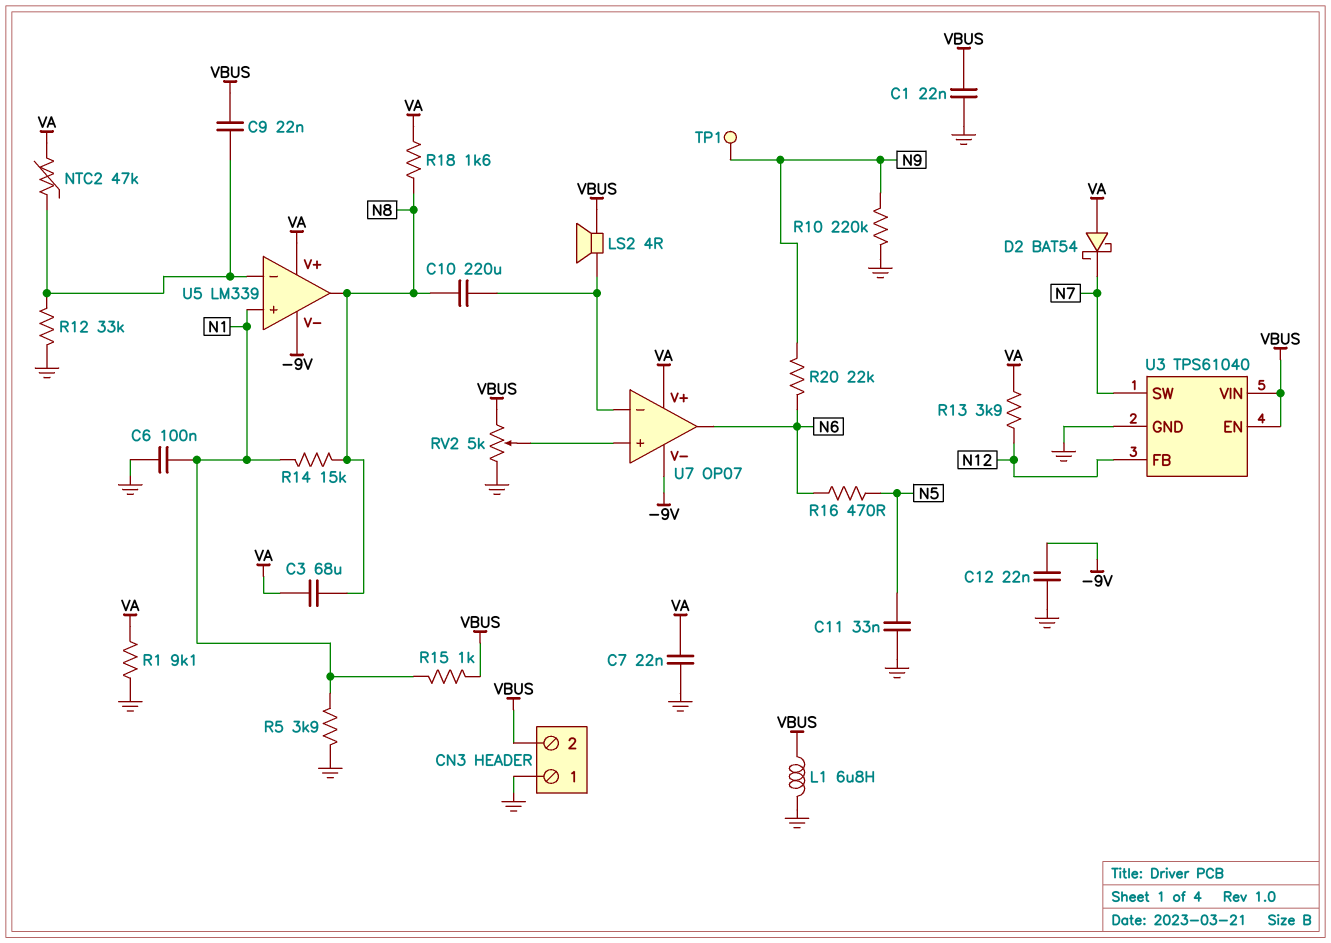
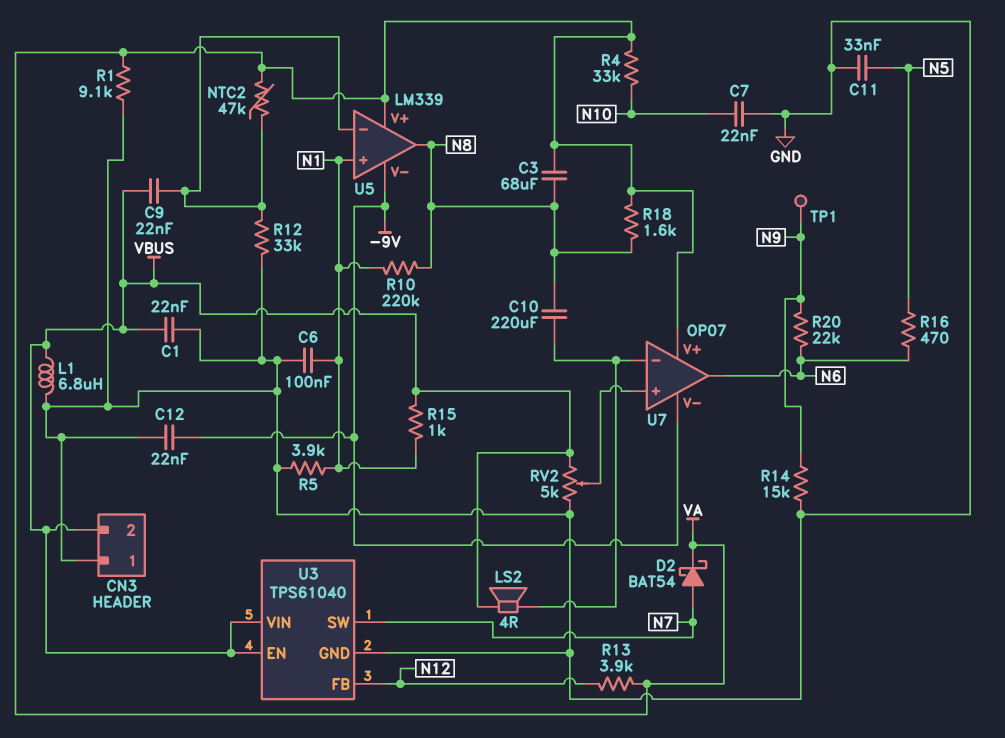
C7: 22nF (GND, VA) -> 22nF (GND, N10)
D2: schottky BAT54 (A VA, K N7) -> schottky BAT54 (A N7, K VA)
R4: none -> 33k (N10, VA)
R10: 220k (GND, N9) -> 220k (N1, N8)
R14: 15k (N1, N8) -> 15k (GND, N9)

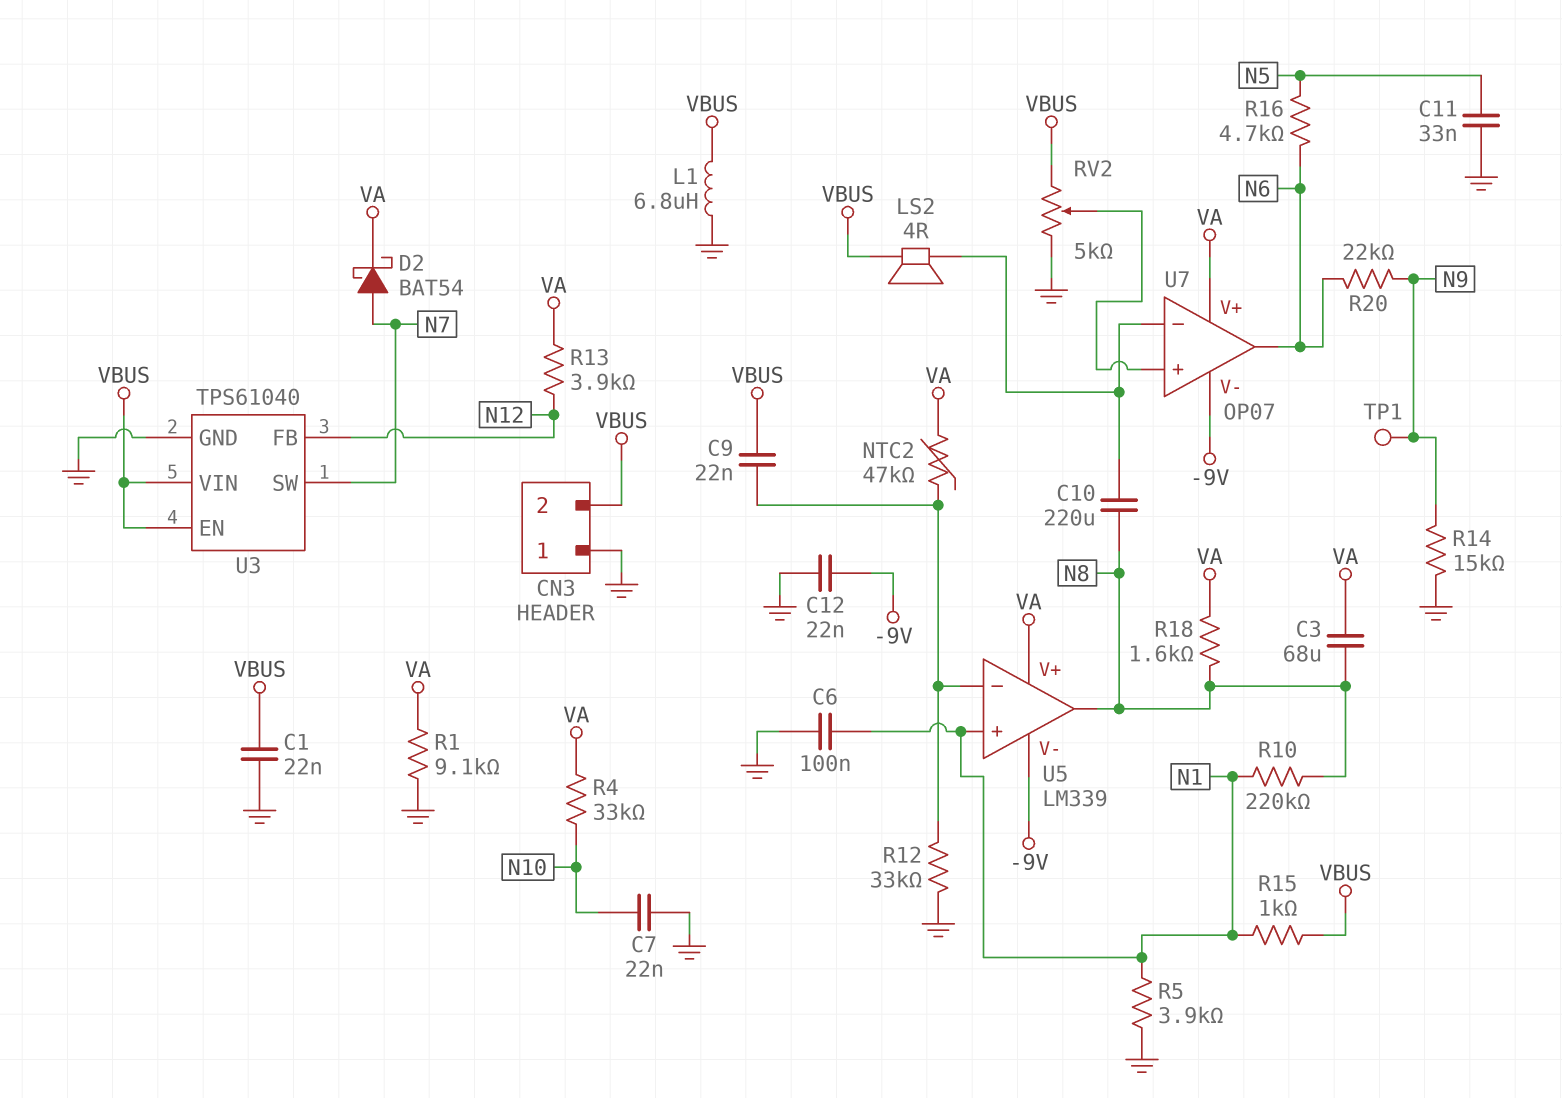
R16: 470 (N5, N6) -> 4.7k (N5, N6)

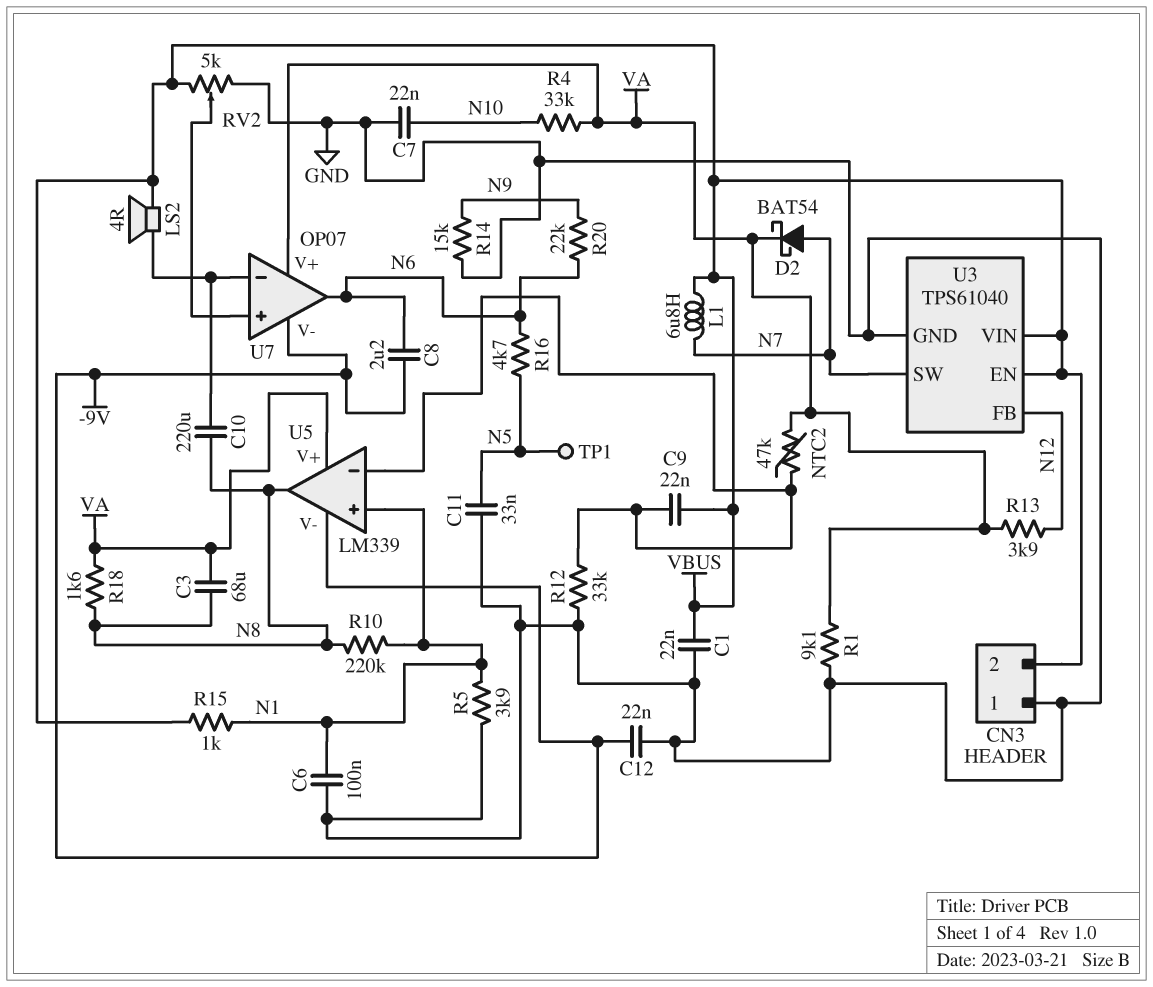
C8: none -> 2.2uF (-9V, N6)
L1: 6.8uH (GND, VBUS) -> 6.8uH (N7, VBUS)
TP1: test point (N9) -> test point (N5)

